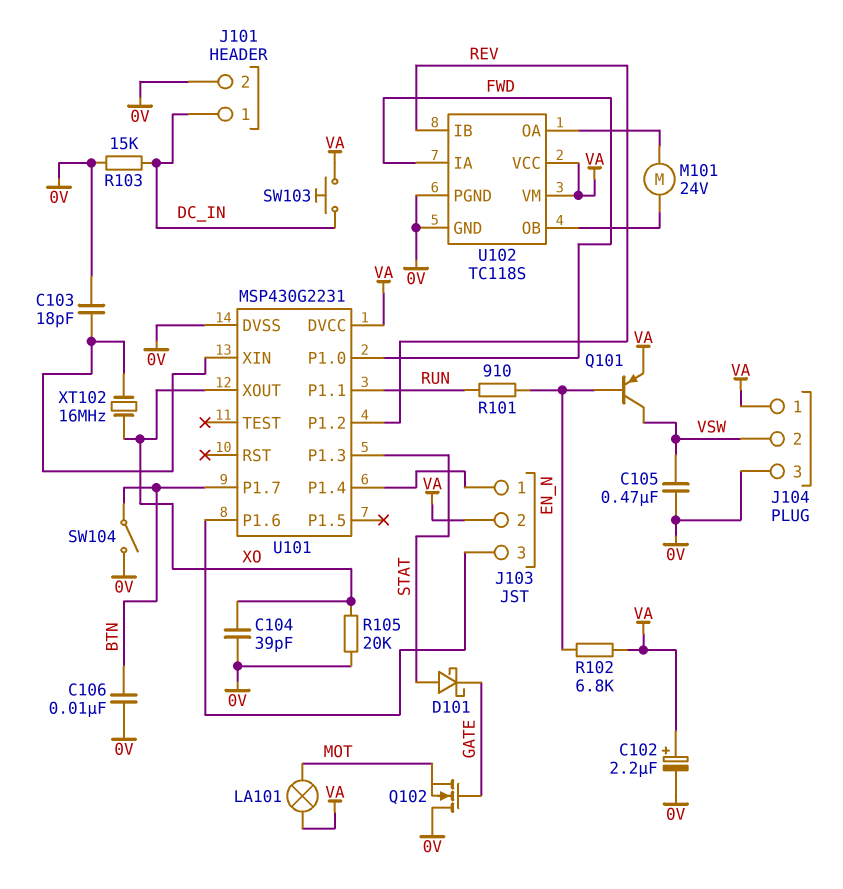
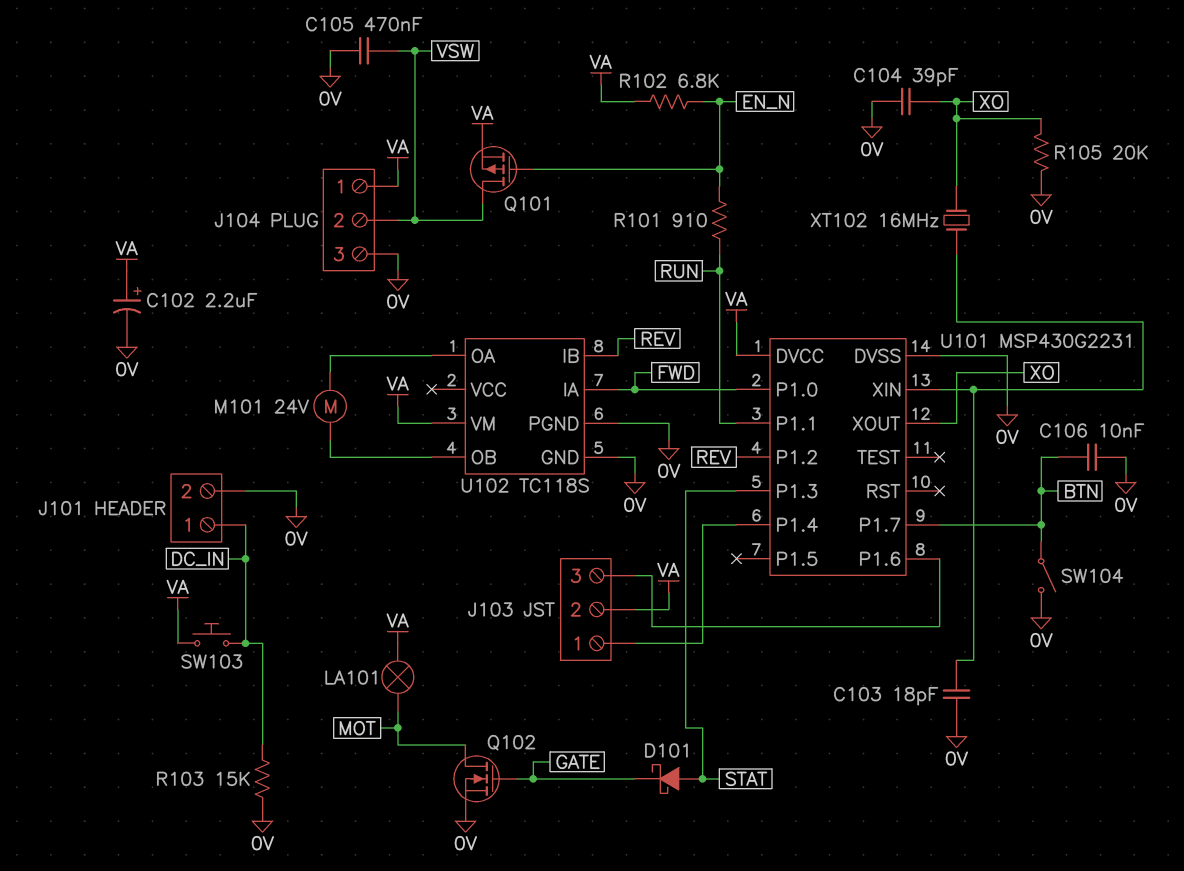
Q101: PNP (B EN_N, C VSW, E VA) -> PMOS (G EN_N, D VSW, S VA)
Q102: NMOS (G GATE, D 0V, S MOT) -> NMOS (G GATE, D MOT, S 0V)
U102 pin VCC: VA -> none

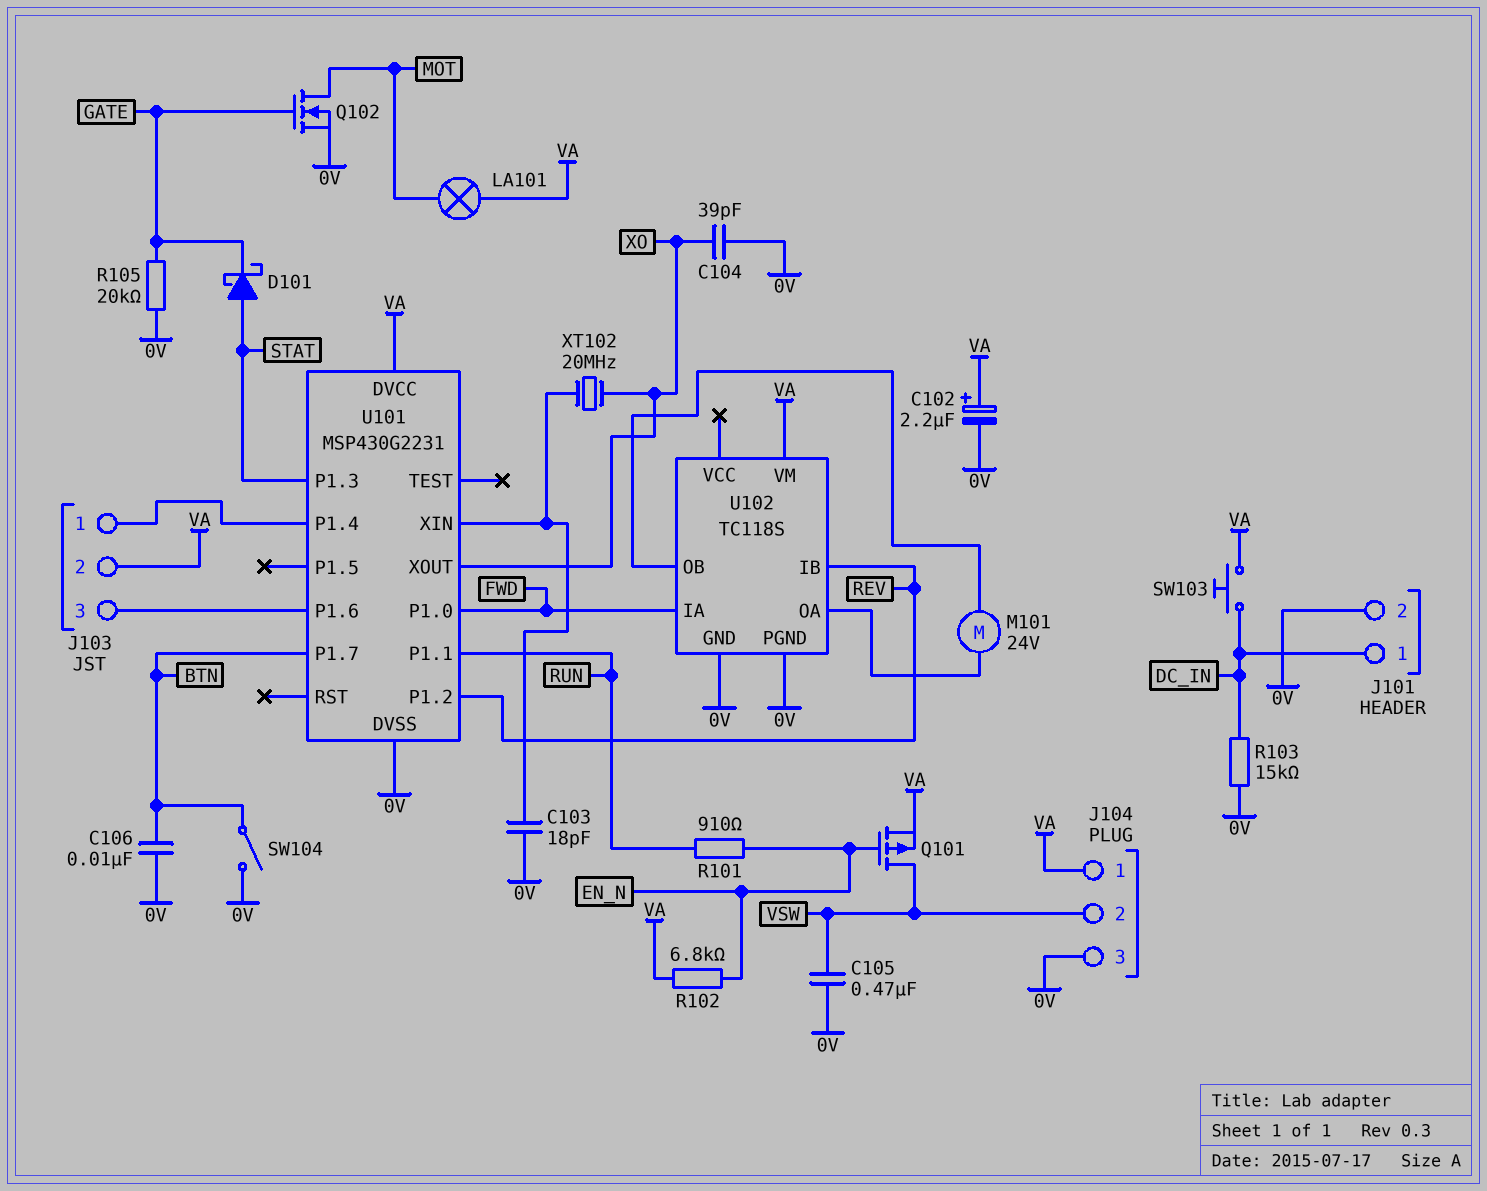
R105: 20k (0V, XO) -> 20k (0V, GATE)
XT102: 16MHz (U101/XIN, XO) -> 20MHz (U101/XIN, XO)

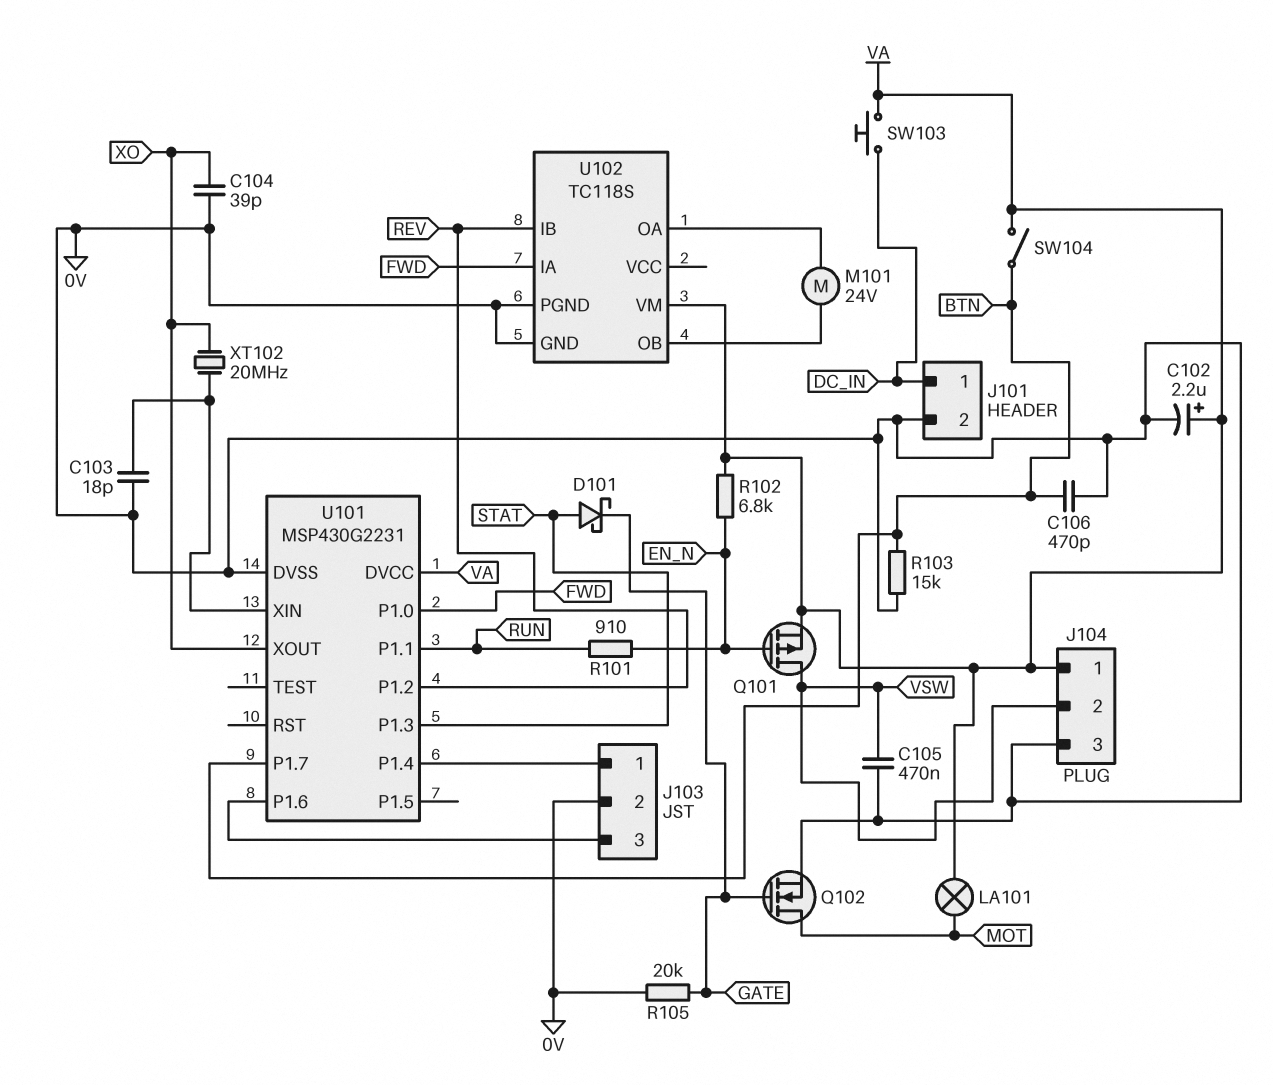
C106: 10nF (0V, BTN) -> 470pF (0V, BTN)
J103 pin 2: VA -> 0V
R103: 15k (0V, DC_IN) -> 15k (0V, BTN)
SW104: switch (0V, BTN) -> switch (BTN, VA)

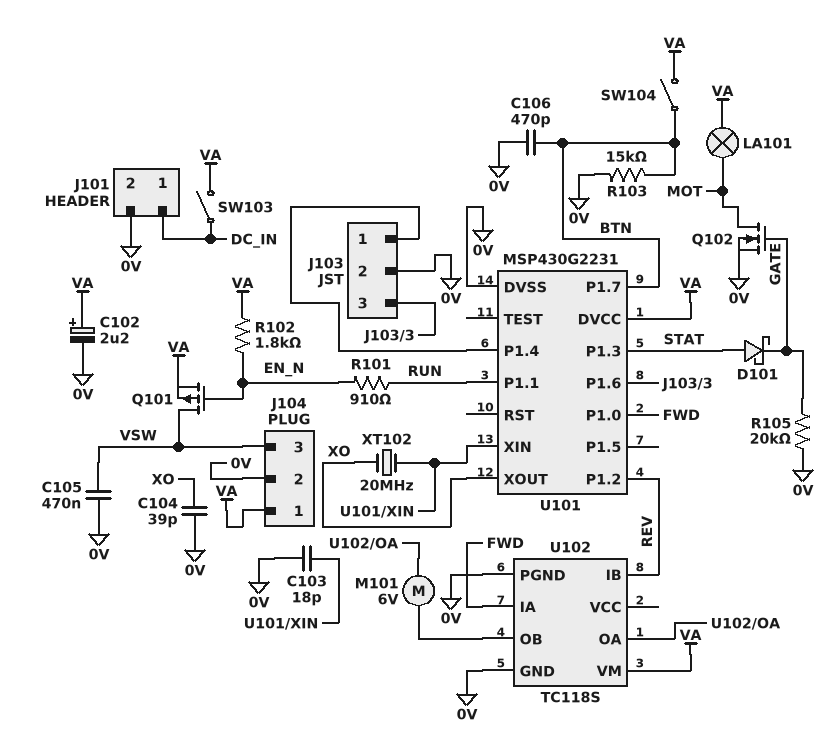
J104 pin 2: VSW -> 0V
J104 pin 3: 0V -> VSW
M101: motor 24V (U102/OA, U102/OB) -> motor 6V (U102/OA, U102/OB)
R102: 6.8k (EN_N, VA) -> 1.8k (EN_N, VA)
SW103: button (DC_IN, VA) -> switch (DC_IN, VA)

